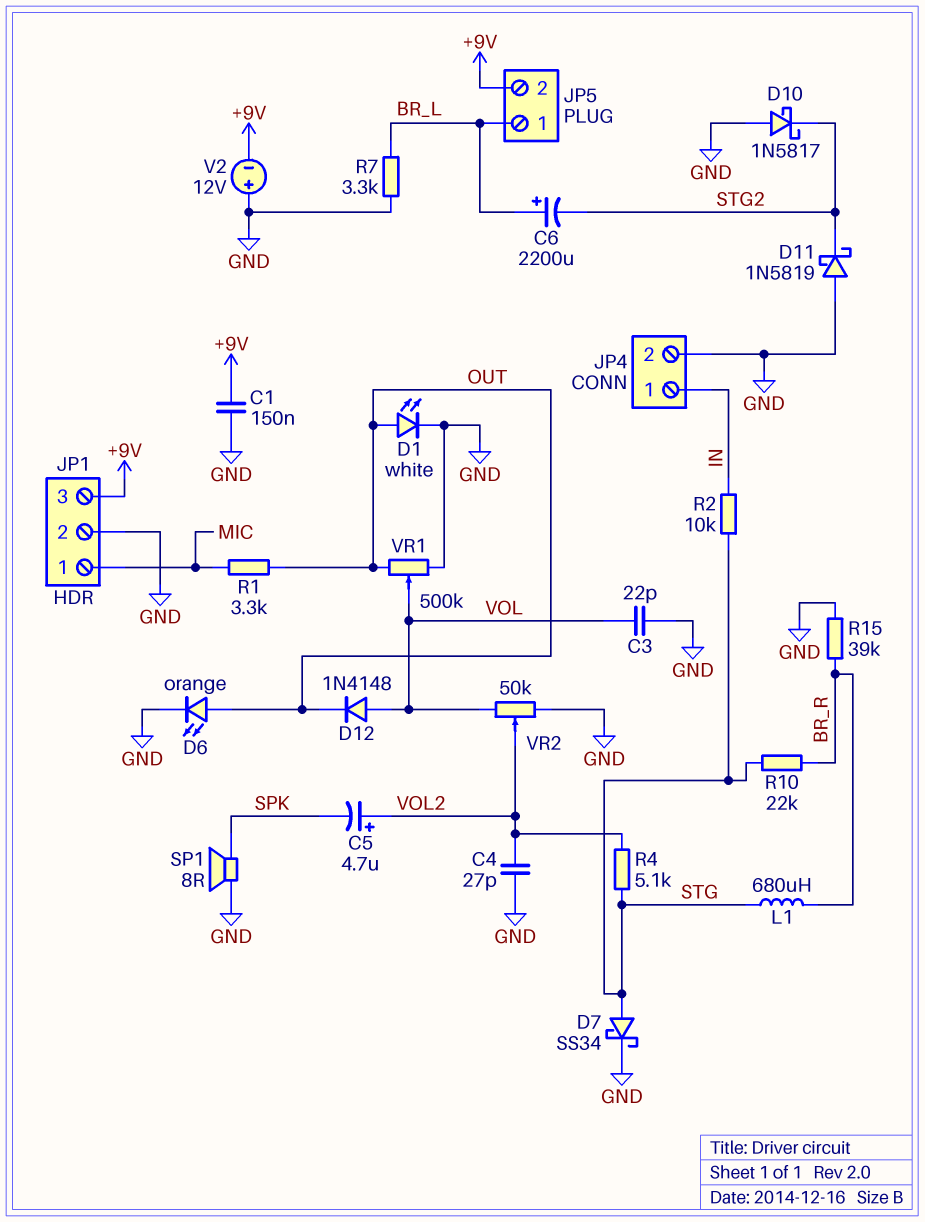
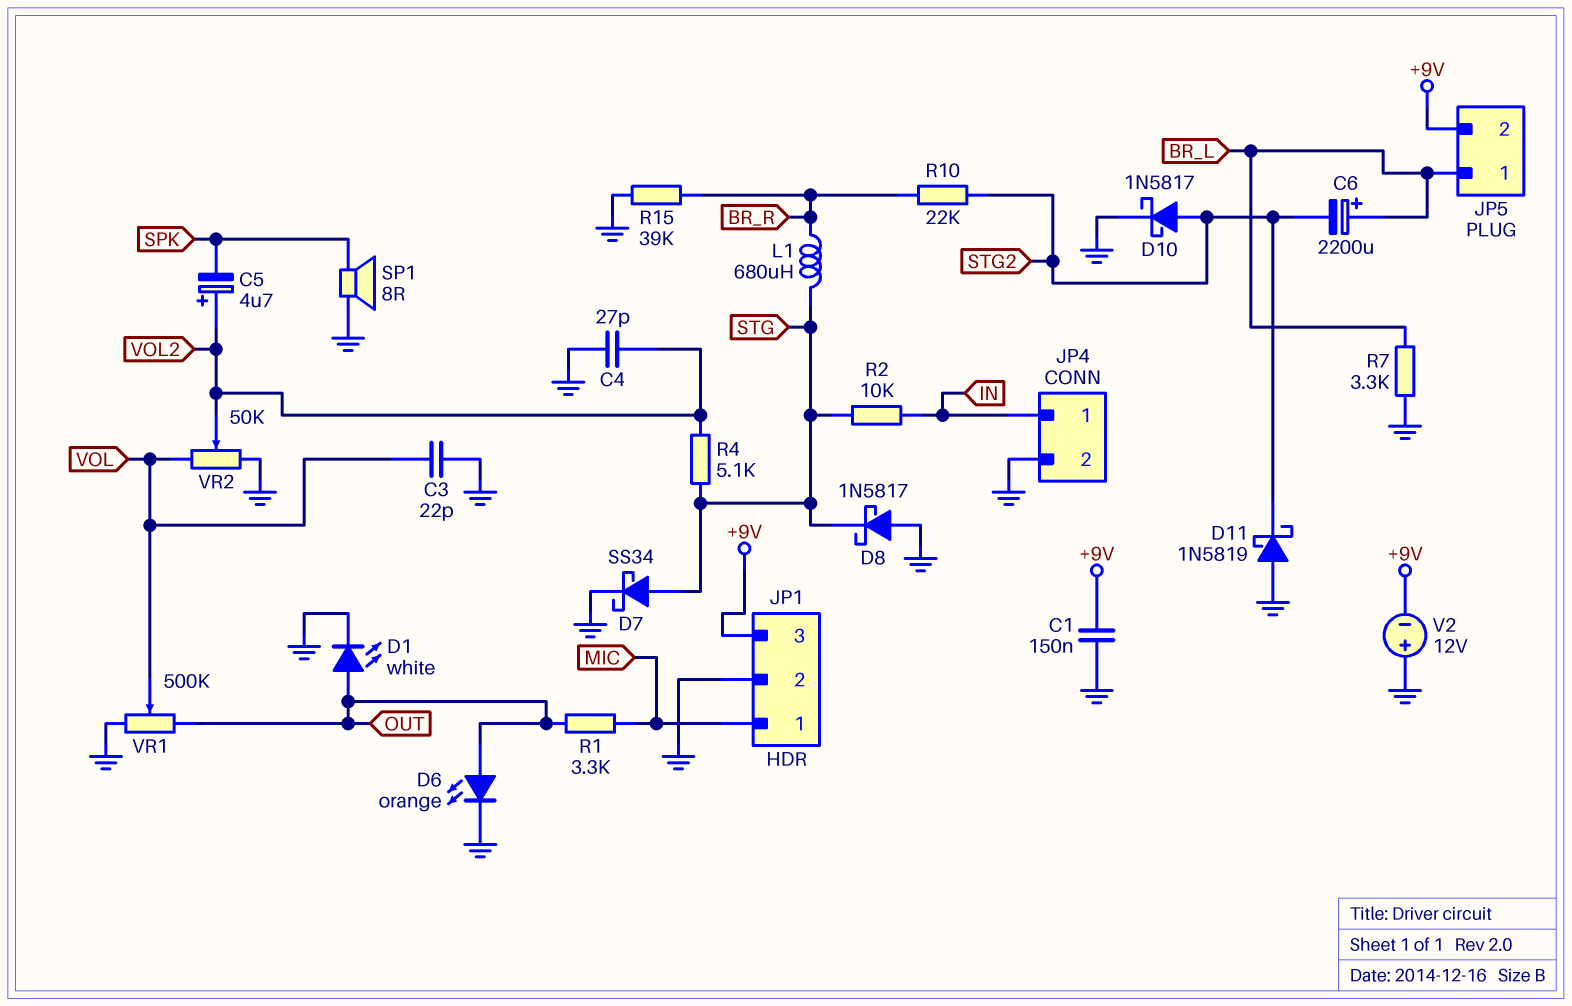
D8: none -> schottky 1N5817 (A GND, K STG)
D10: schottky 1N5817 (A GND, K STG2) -> schottky 1N5817 (A STG2, K GND)
D12: diode 1N4148 (A VOL, K OUT) -> none
R10: 22k (BR_R, STG) -> 22k (BR_R, STG2)

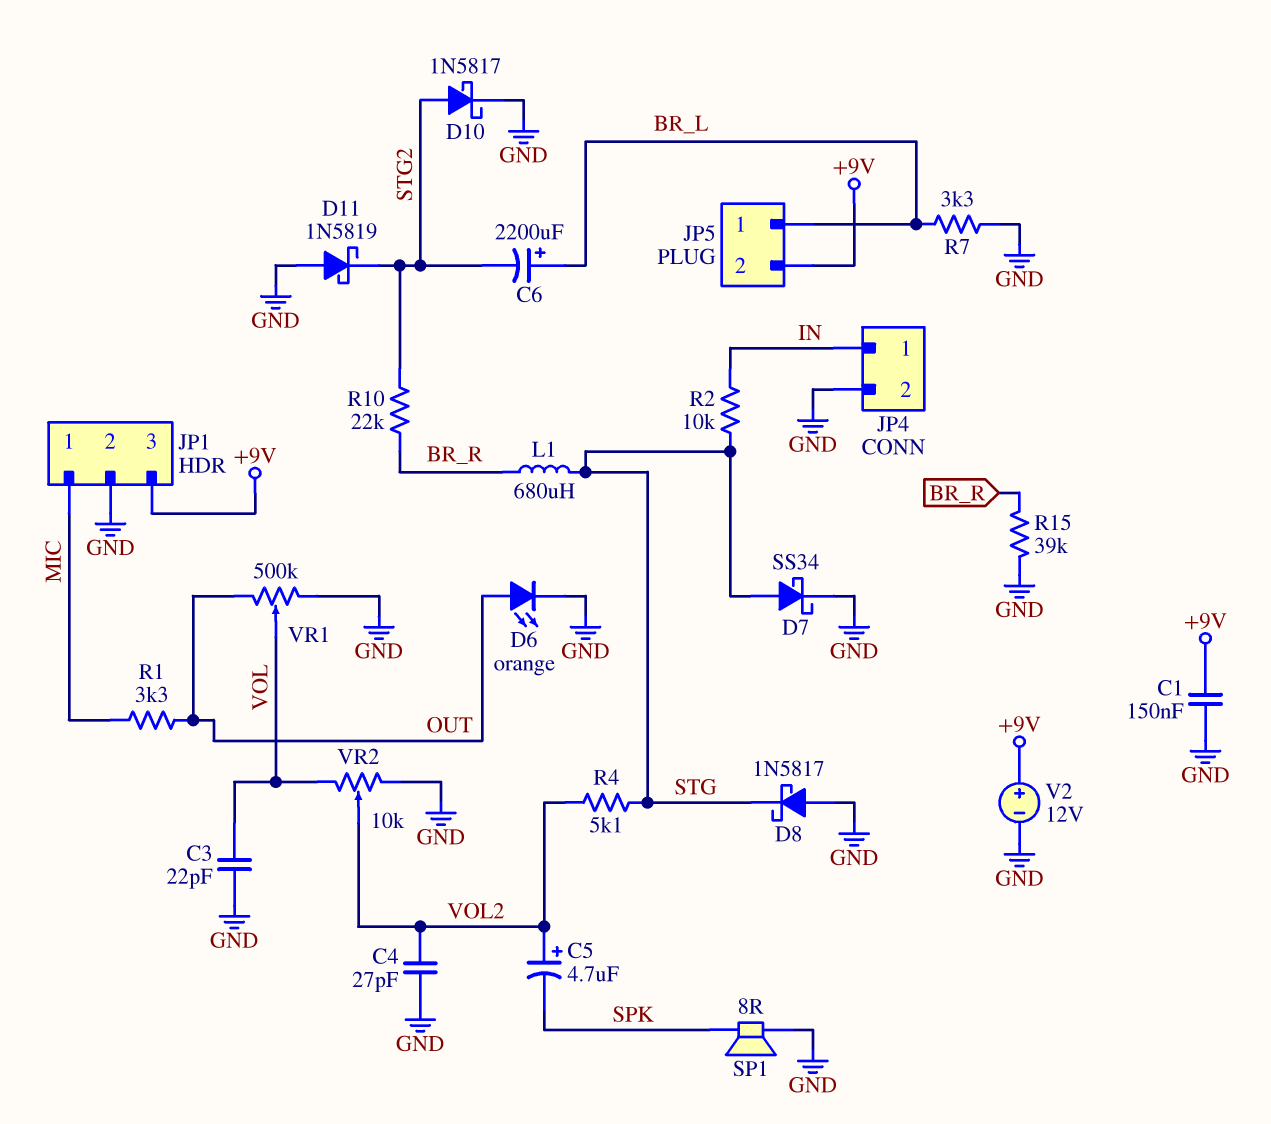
D1: LED white (A OUT, K GND) -> none
V2: 12V (plus GND, minus +9V) -> 12V (plus +9V, minus GND)
VR2: 50k (GND, VOL, wiper VOL2) -> 10k (GND, VOL, wiper VOL2)

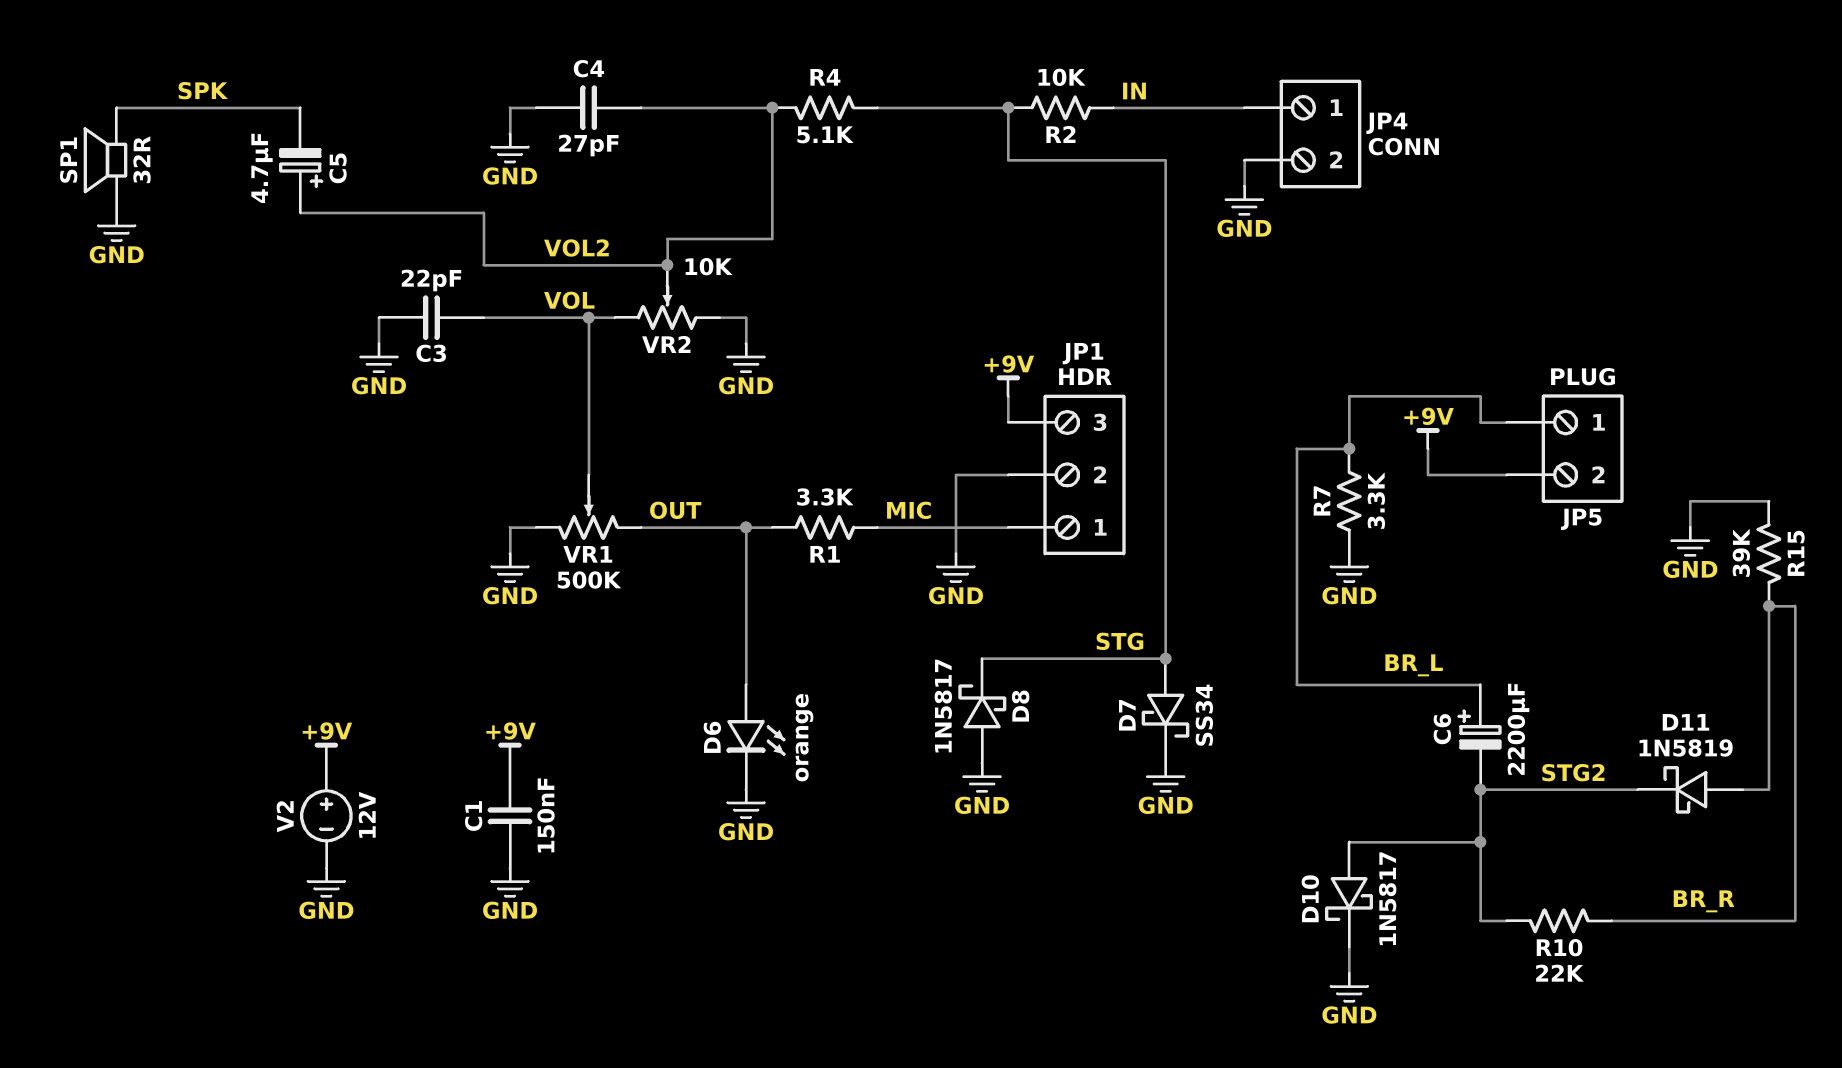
D11: schottky 1N5819 (A GND, K STG2) -> schottky 1N5819 (A BR_R, K STG2)
L1: 680uH (BR_R, STG) -> none
SP1: speaker 8R (GND, SPK) -> speaker 32R (GND, SPK)

